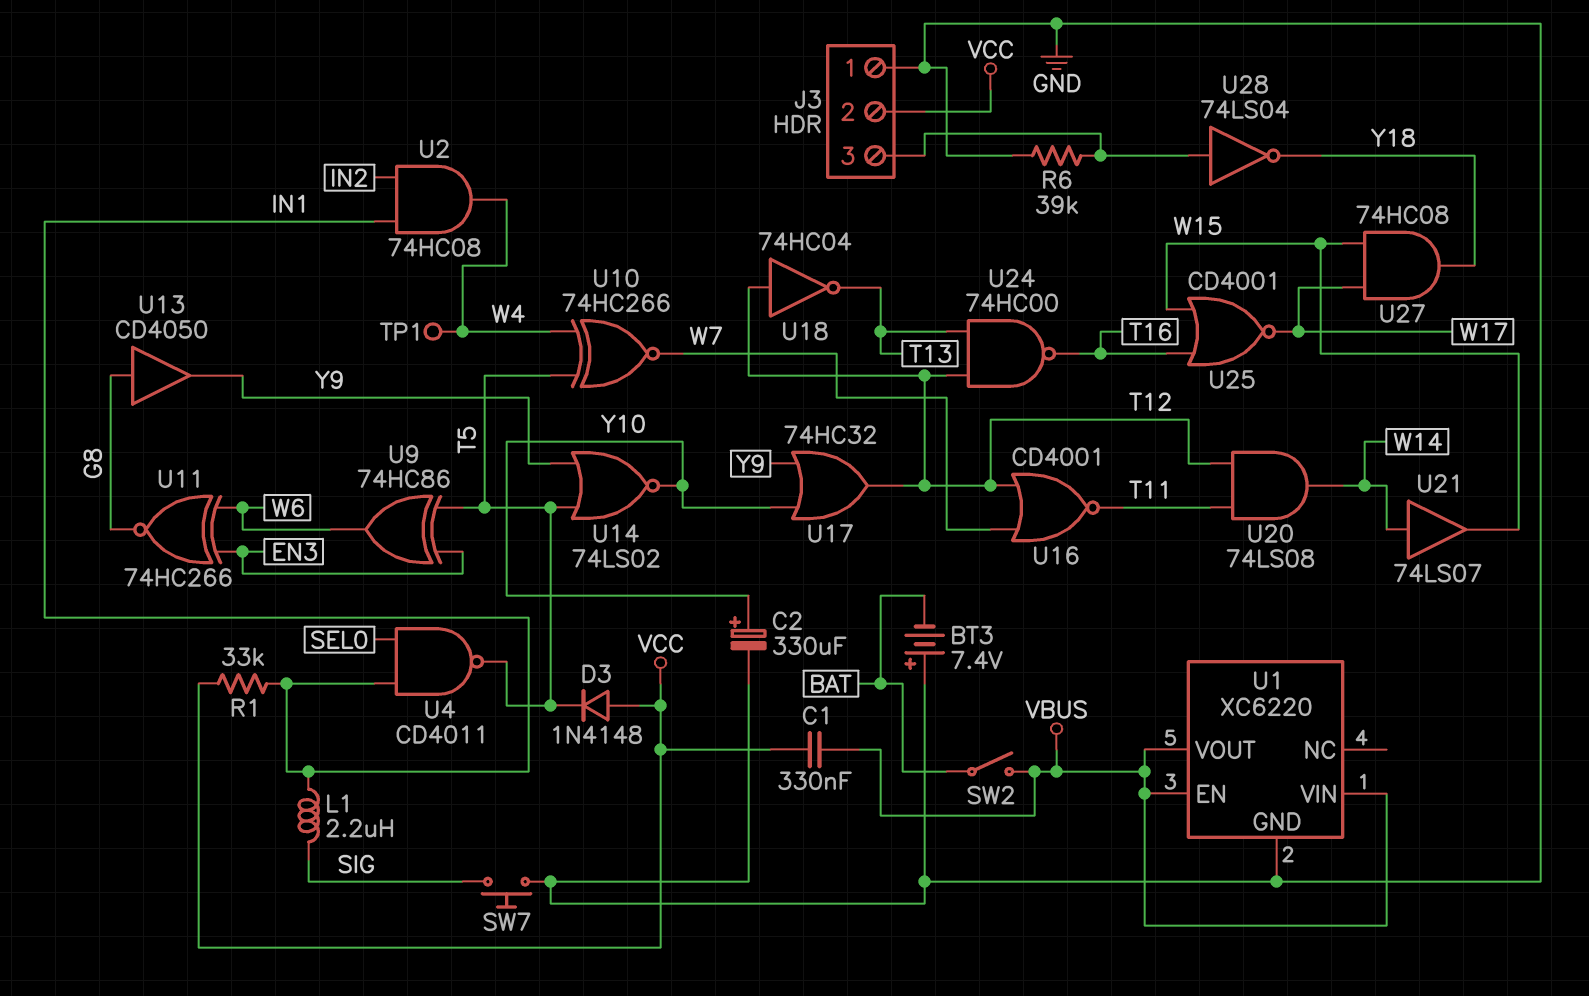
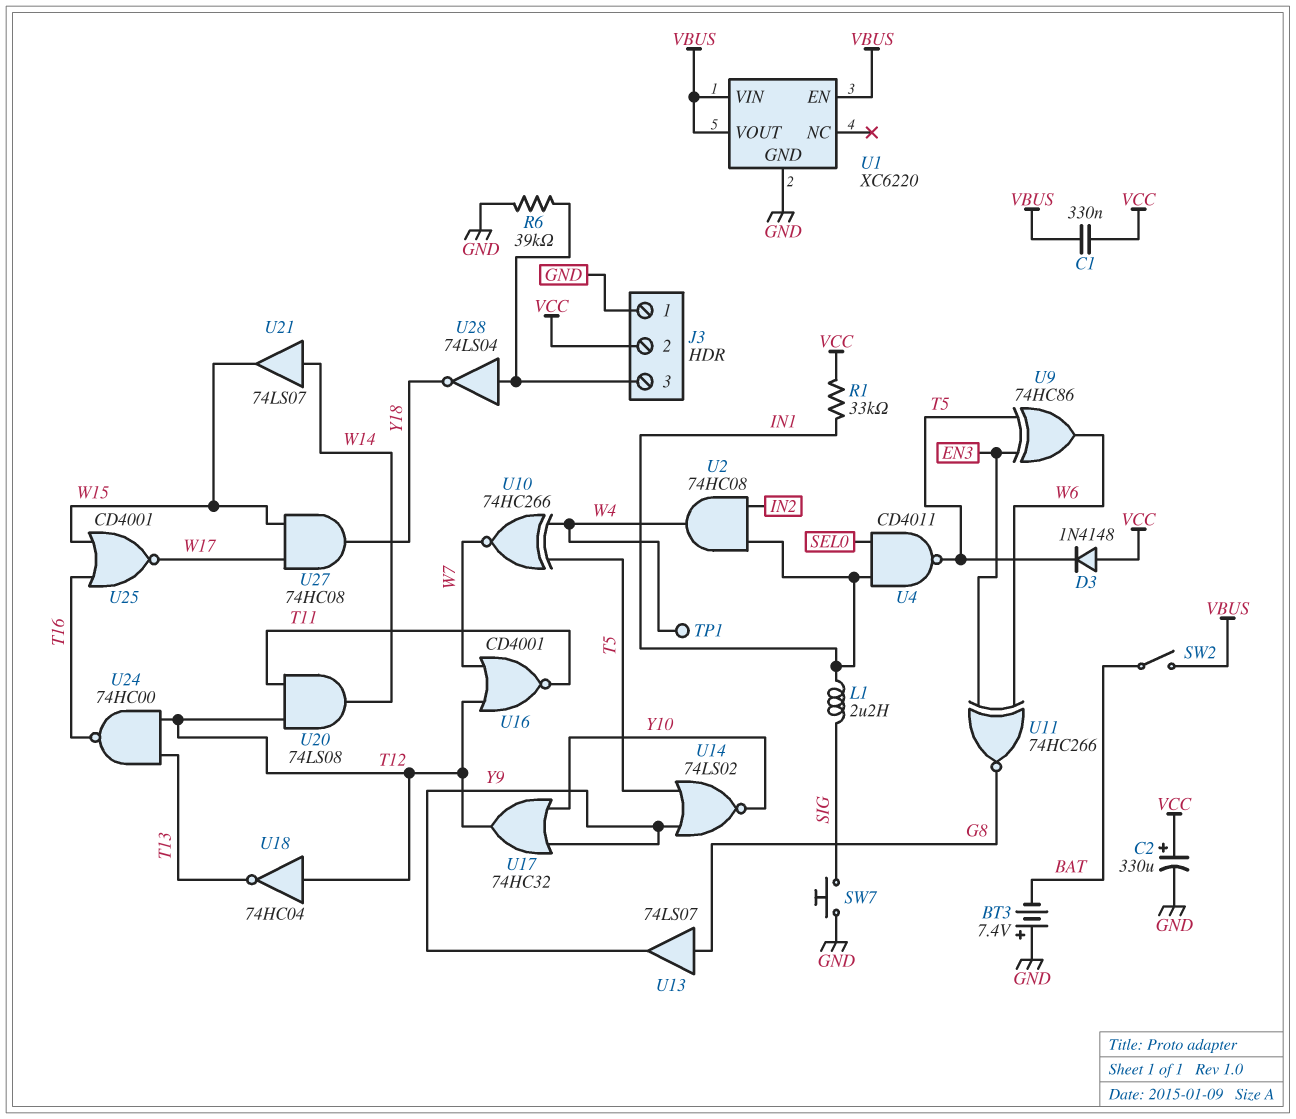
C2: 330uF (plus Y10, minus GND) -> 330uF (plus VCC, minus GND)
U13: buffer CD4050 (in G8, out Y9) -> buffer 74LS07 (in G8, out Y9)

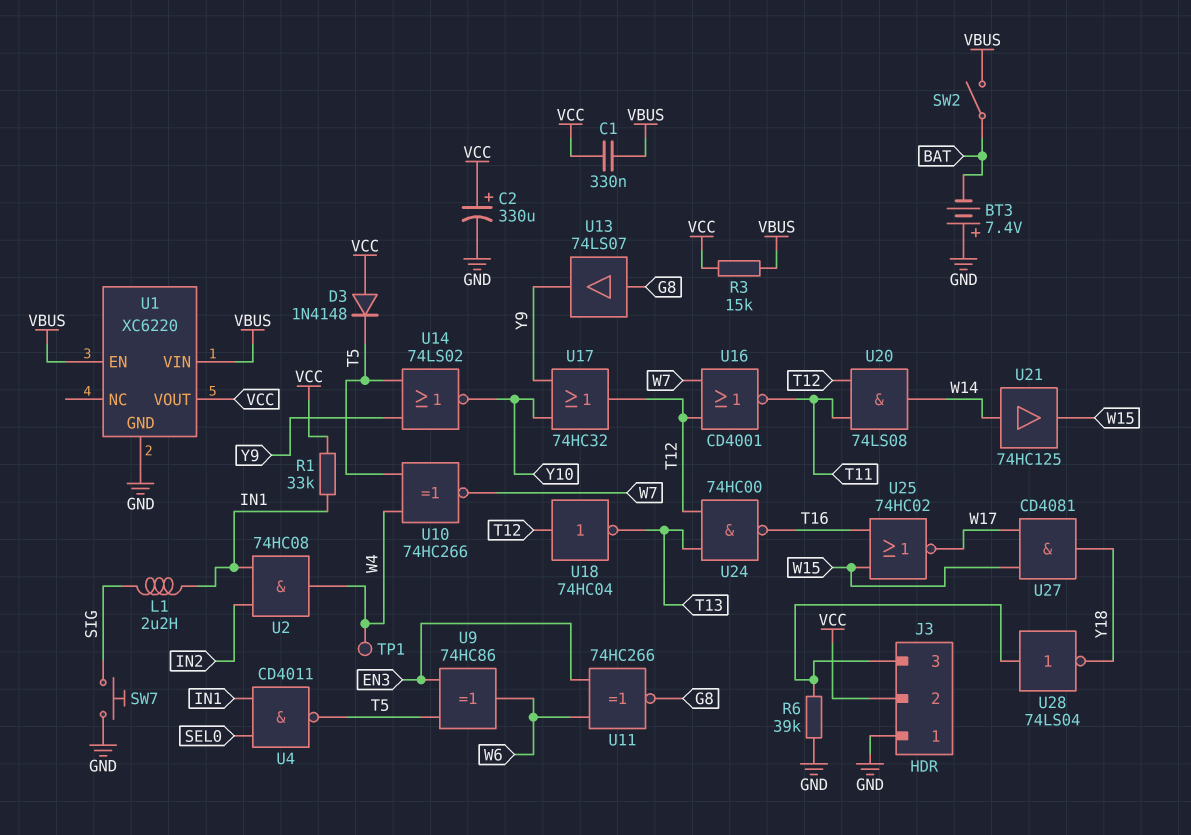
R3: none -> 15k (VBUS, VCC)
U1 pin VOUT: VBUS -> VCC
U21: buffer 74LS07 (in W14, out W15) -> buffer 74HC125 (in W14, out W15)
U25: NOR CD4001 (in T16, in W15, out W17) -> NOR 74HC02 (in T16, in W15, out W17)
U27: AND 74HC08 (in W15, in W17, out Y18) -> AND CD4081 (in W15, in W17, out Y18)

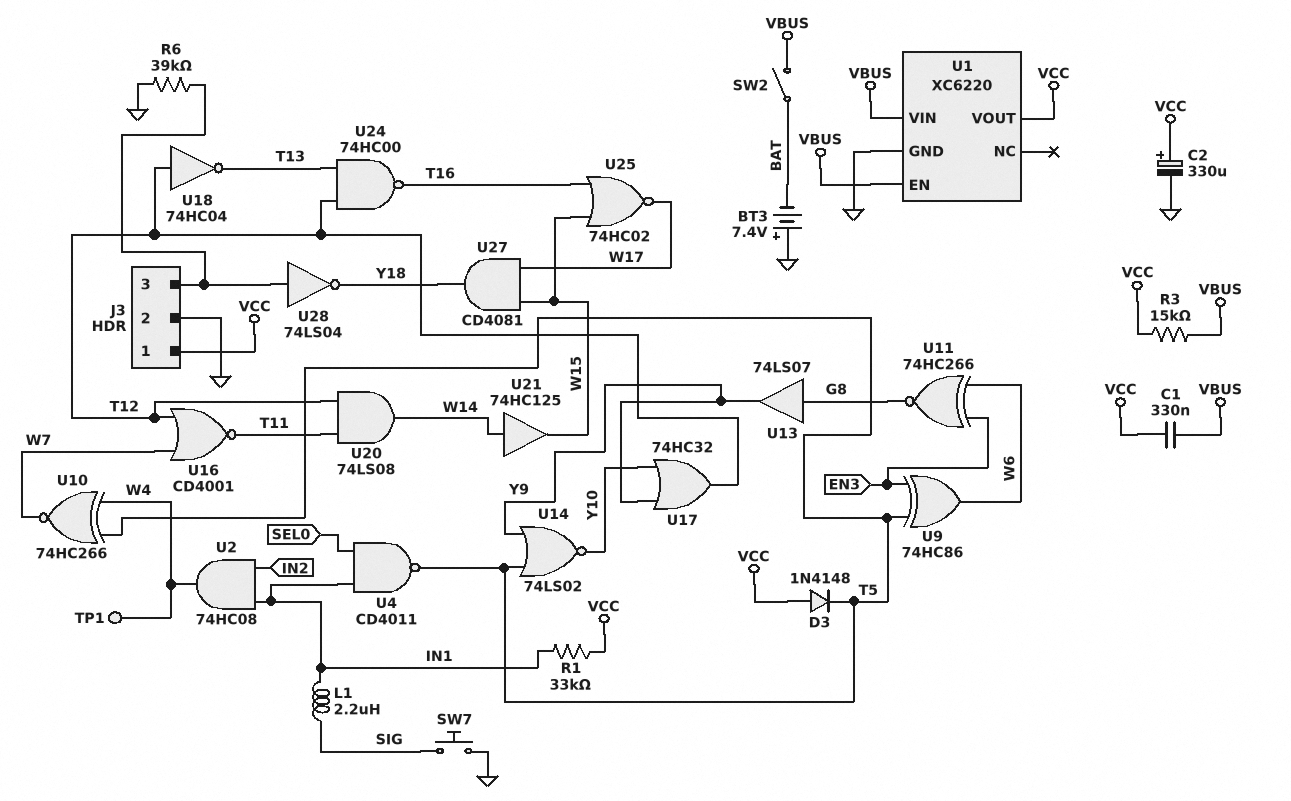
J3 pin 1: GND -> VCC
J3 pin 2: VCC -> GND

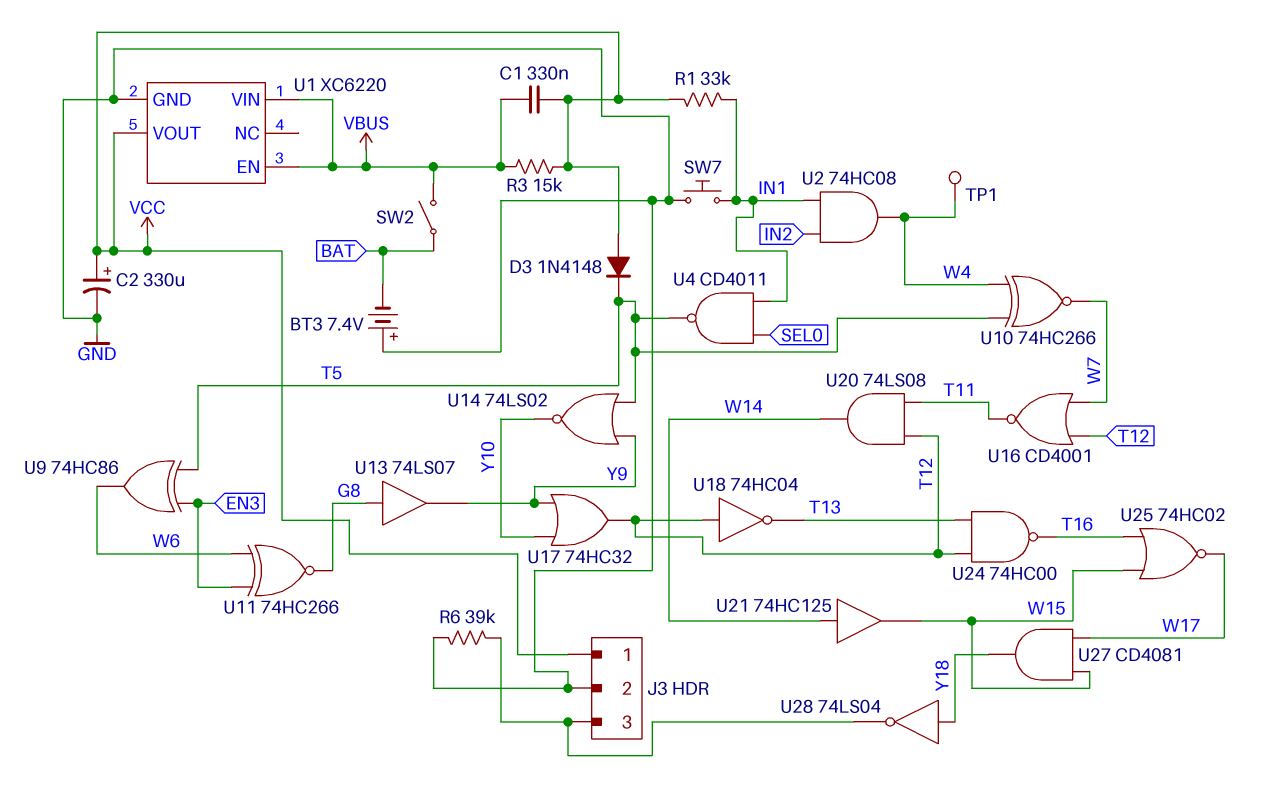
L1: 2.2uH (IN1, SIG) -> none
SW7: button (GND, SIG) -> button (GND, IN1)
U28: NOT 74LS04 (in J3/3, out Y18) -> NOT 74LS04 (in Y18, out J3/3)

